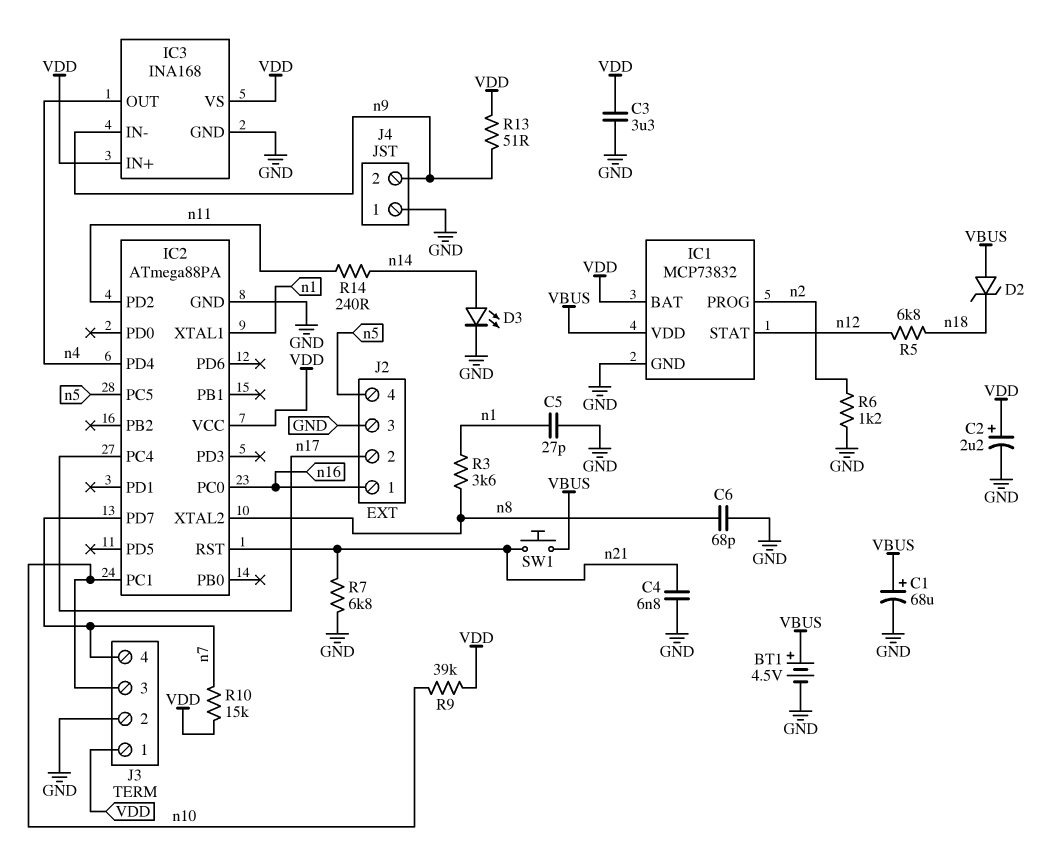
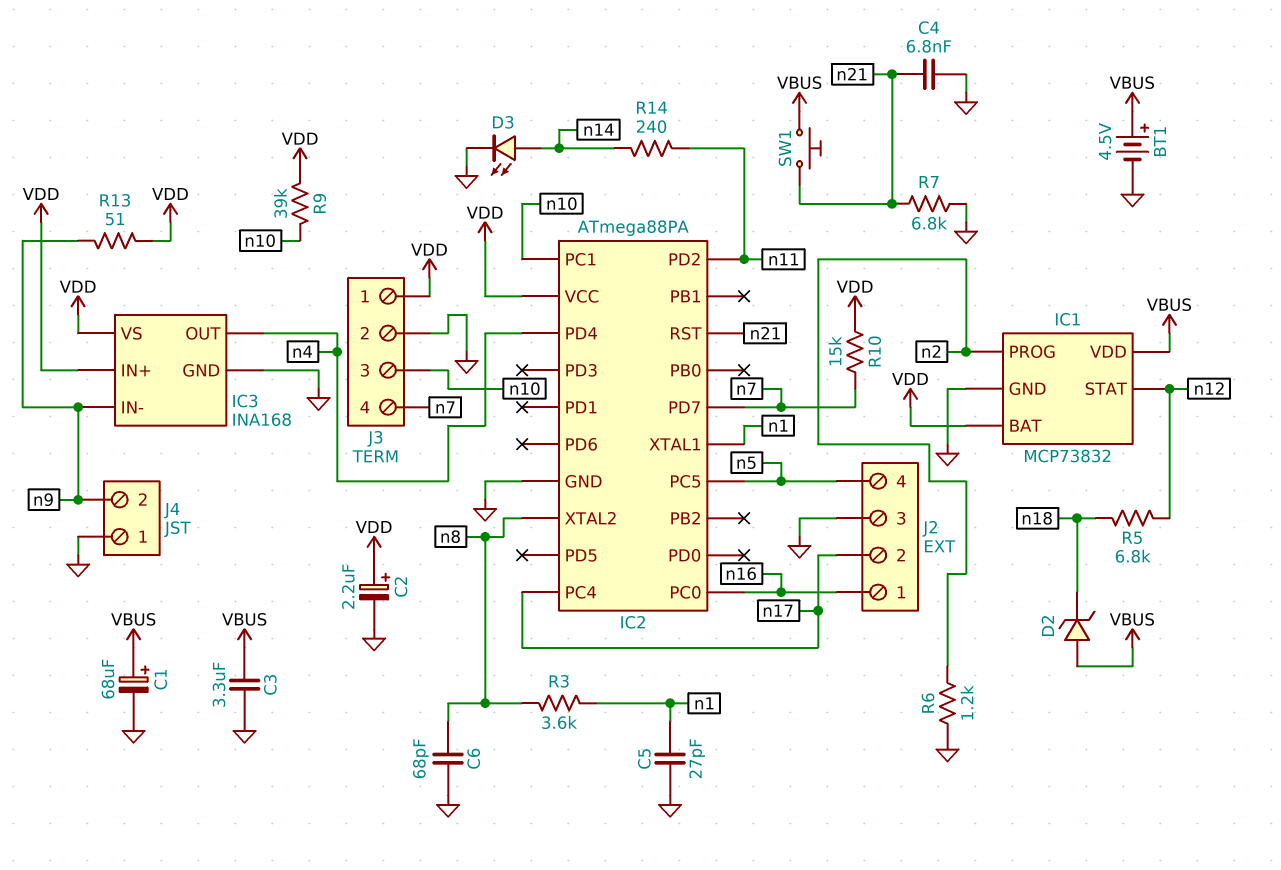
C3: 3.3uF (GND, VDD) -> 3.3uF (GND, VBUS)

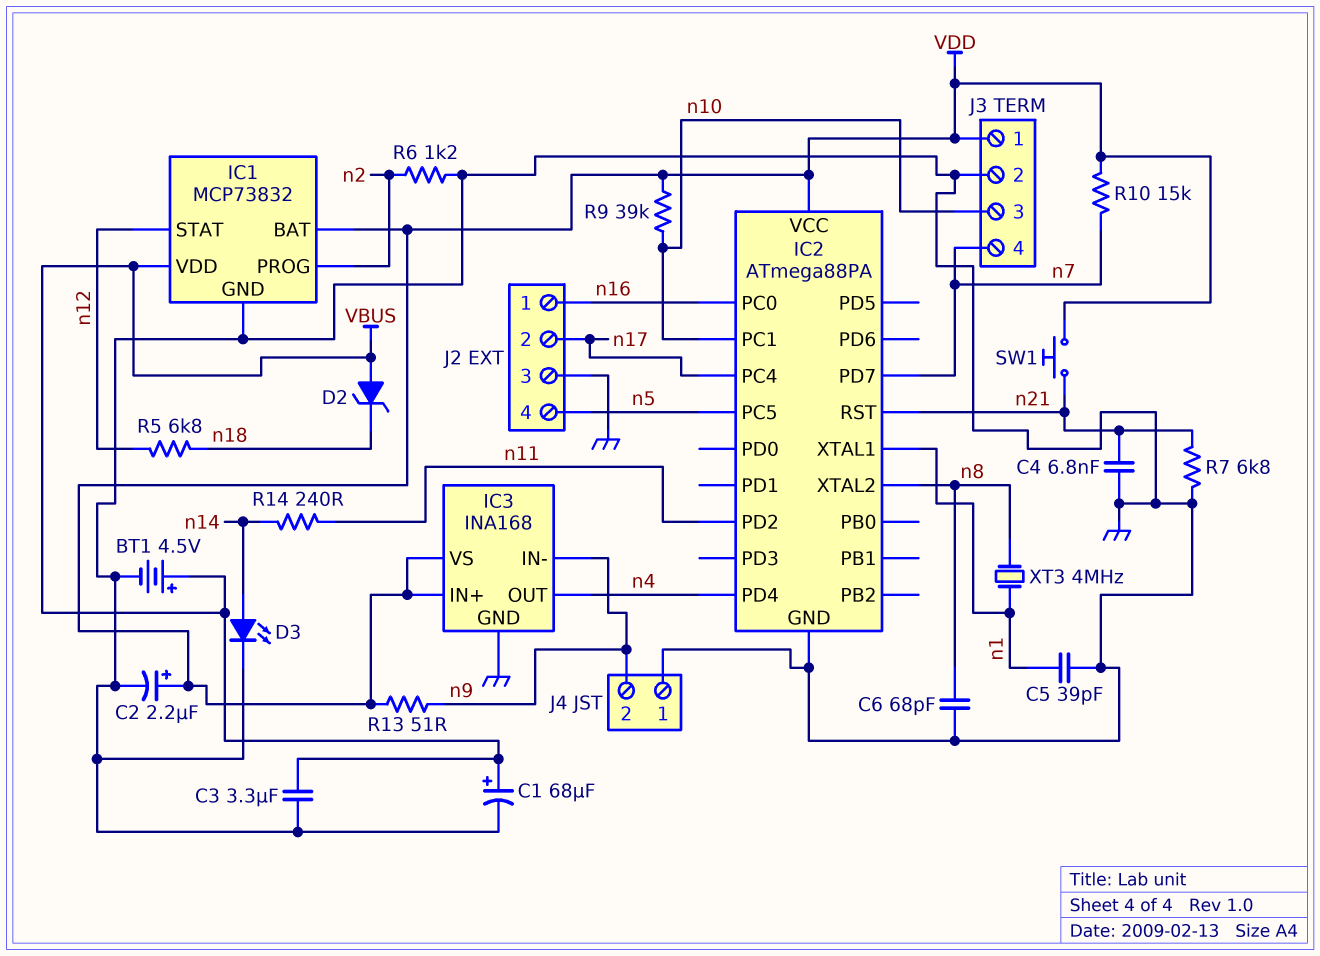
C5: 27pF (GND, n1) -> 39pF (GND, n1)
R3: 3.6k (n1, n8) -> none
SW1: button (VBUS, n21) -> button (VDD, n21)
XT3: none -> 4MHz (n1, n8)

